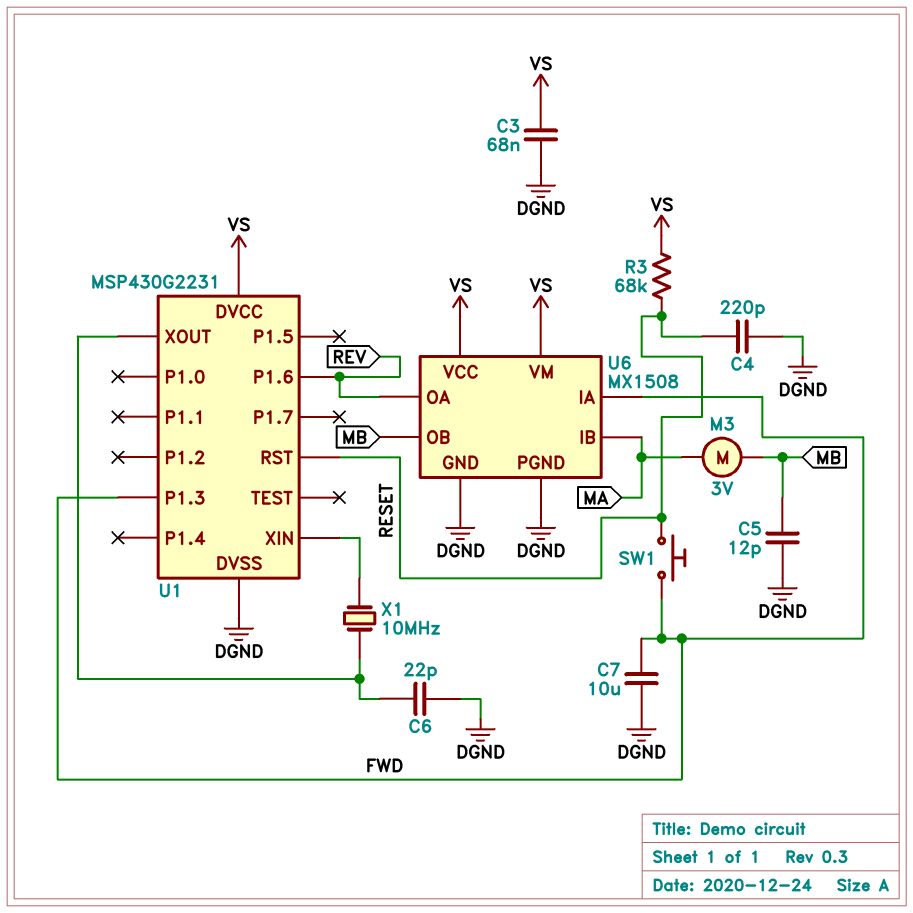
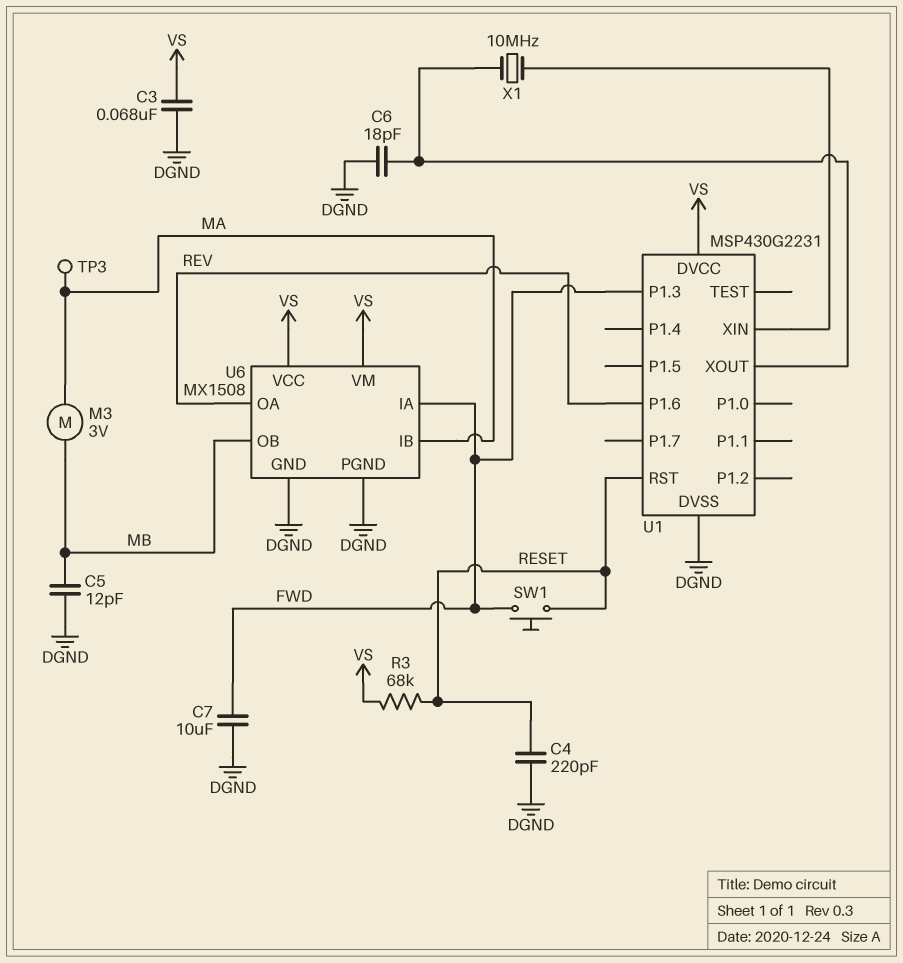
C6: 22pF (DGND, U1/XOUT) -> 18pF (DGND, U1/XOUT)
TP3: none -> test point (MA)

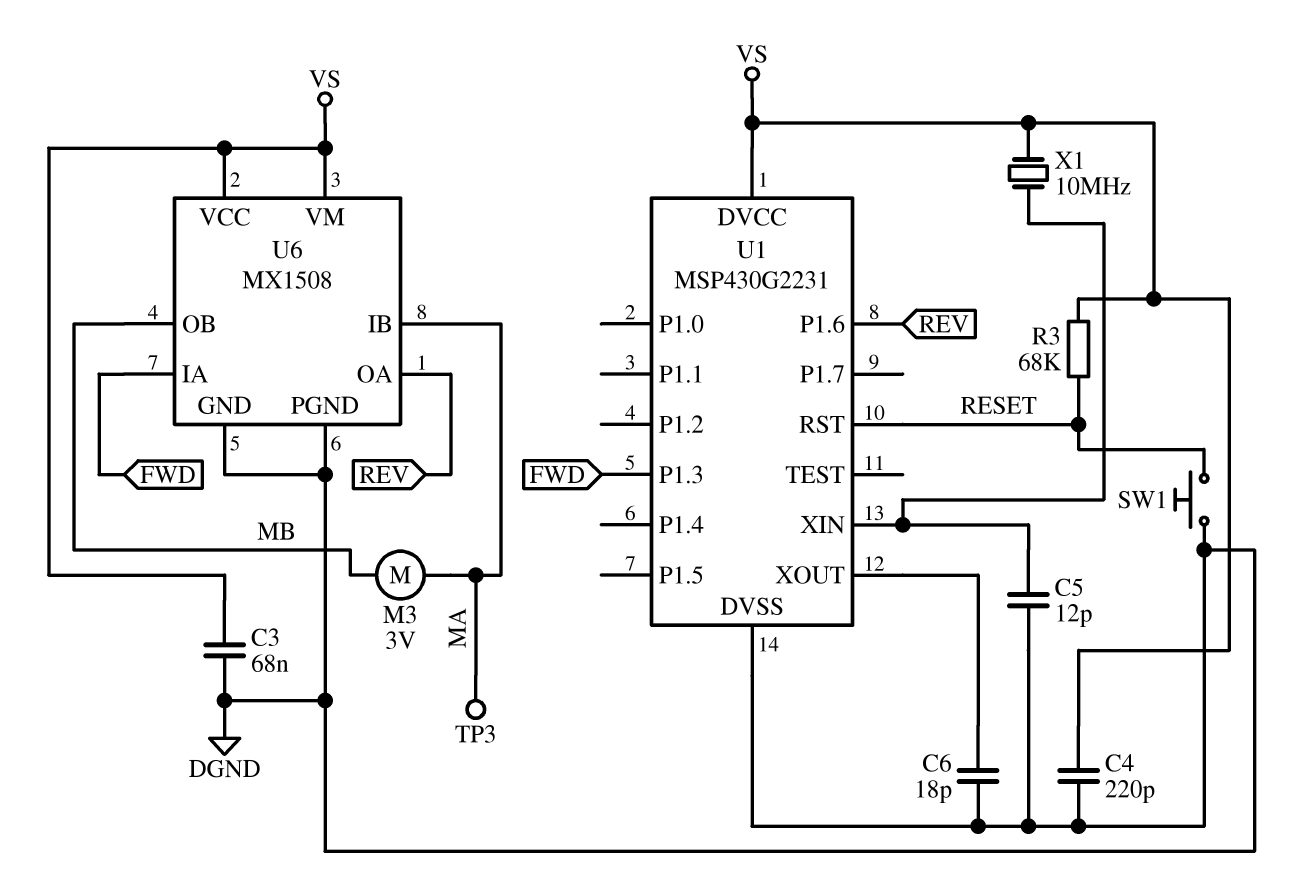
C4: 220pF (DGND, RESET) -> 220pF (DGND, VS)
C5: 12pF (DGND, MB) -> 12pF (DGND, U1/XIN)
C7: 10uF (DGND, FWD) -> none
SW1: button (FWD, RESET) -> button (DGND, RESET)
X1: 10MHz (U1/XIN, U1/XOUT) -> 10MHz (U1/XIN, VS)

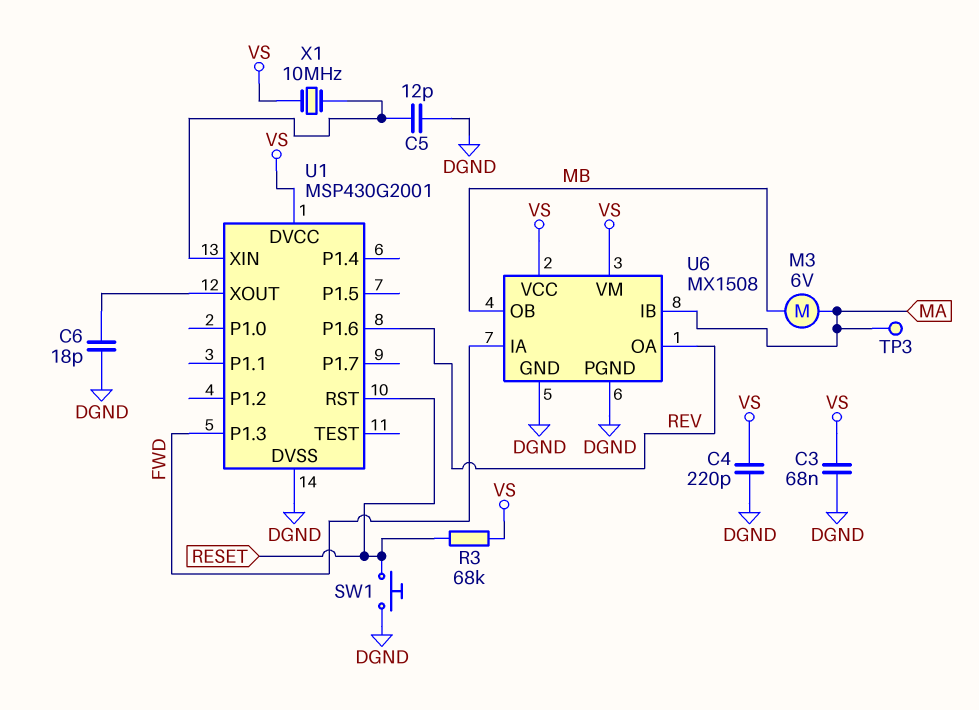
M3: motor 3V (MA, MB) -> motor 6V (MA, MB)
U1: MSP430G2231 -> MSP430G2001

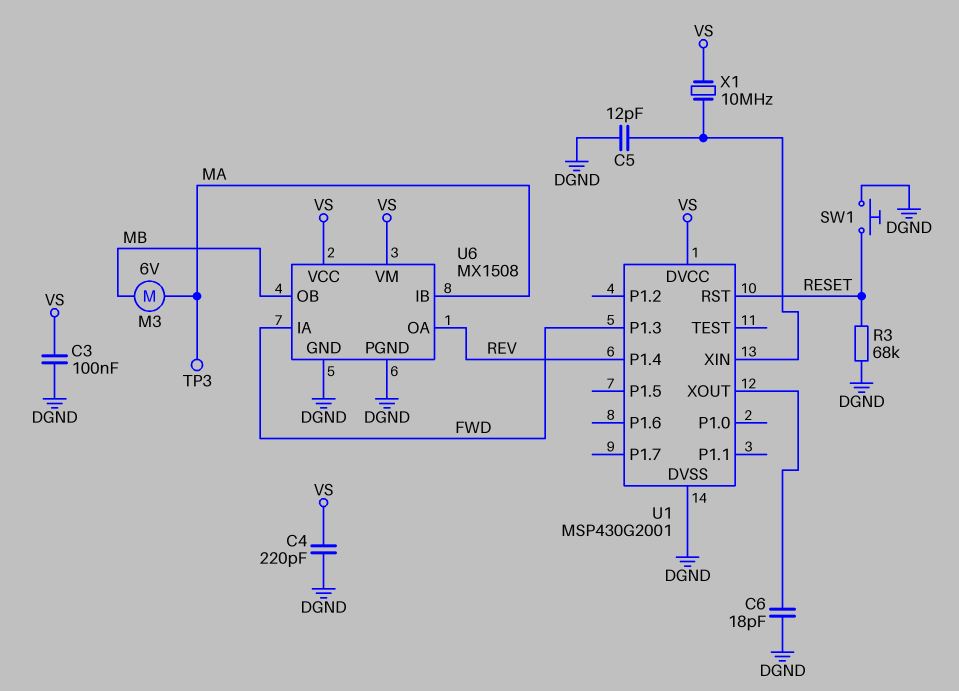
C3: 68nF (DGND, VS) -> 100nF (DGND, VS)
R3: 68k (RESET, VS) -> 68k (DGND, RESET)
U1 pin P1.4: none -> REV
U1 pin P1.6: REV -> none

